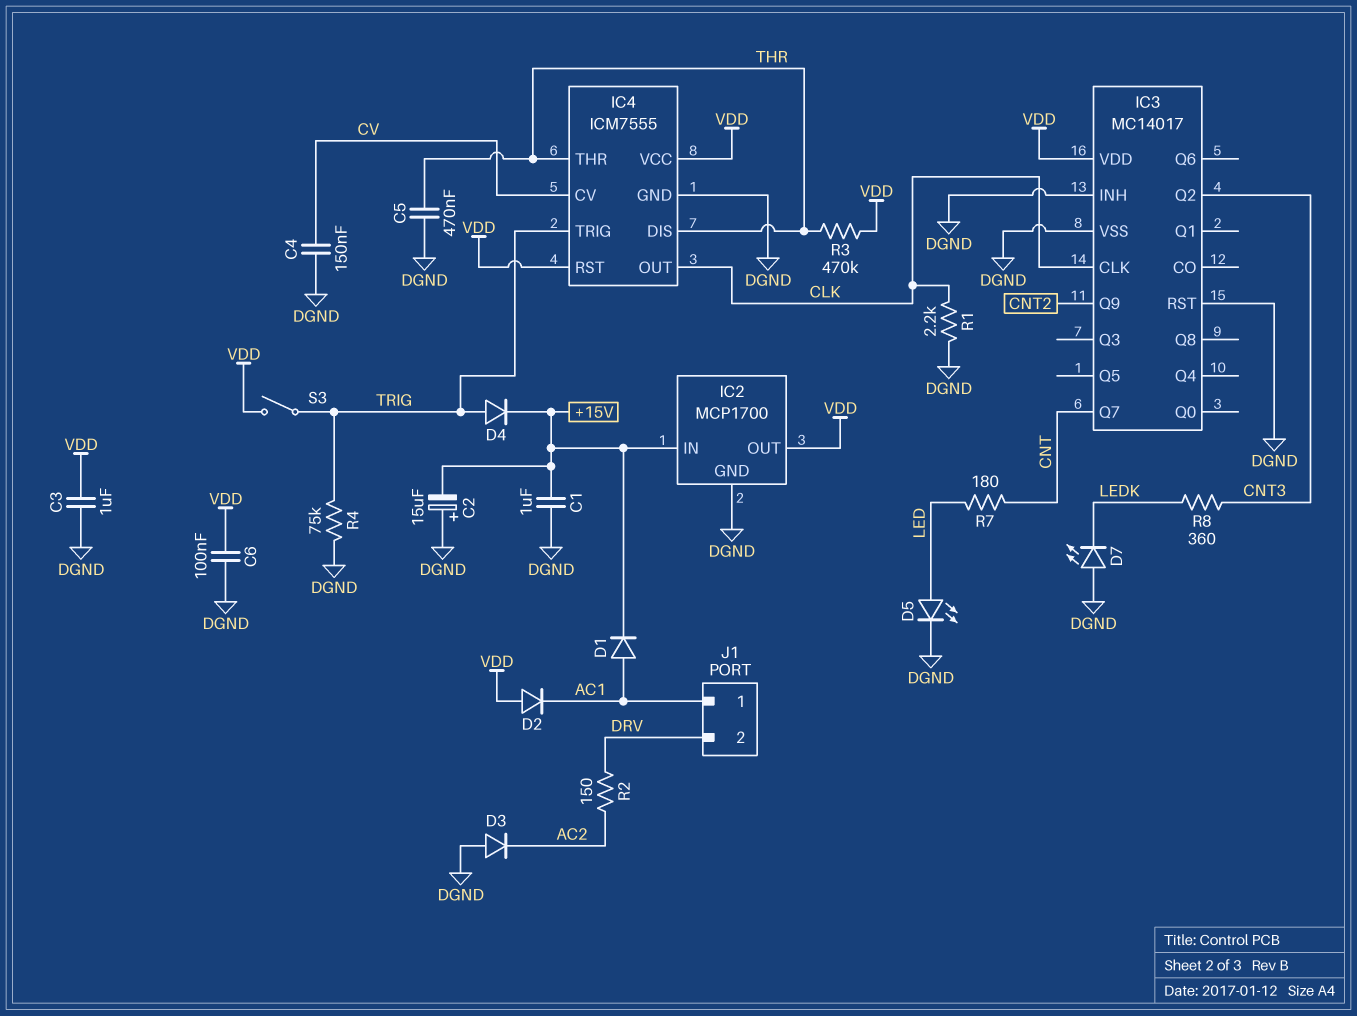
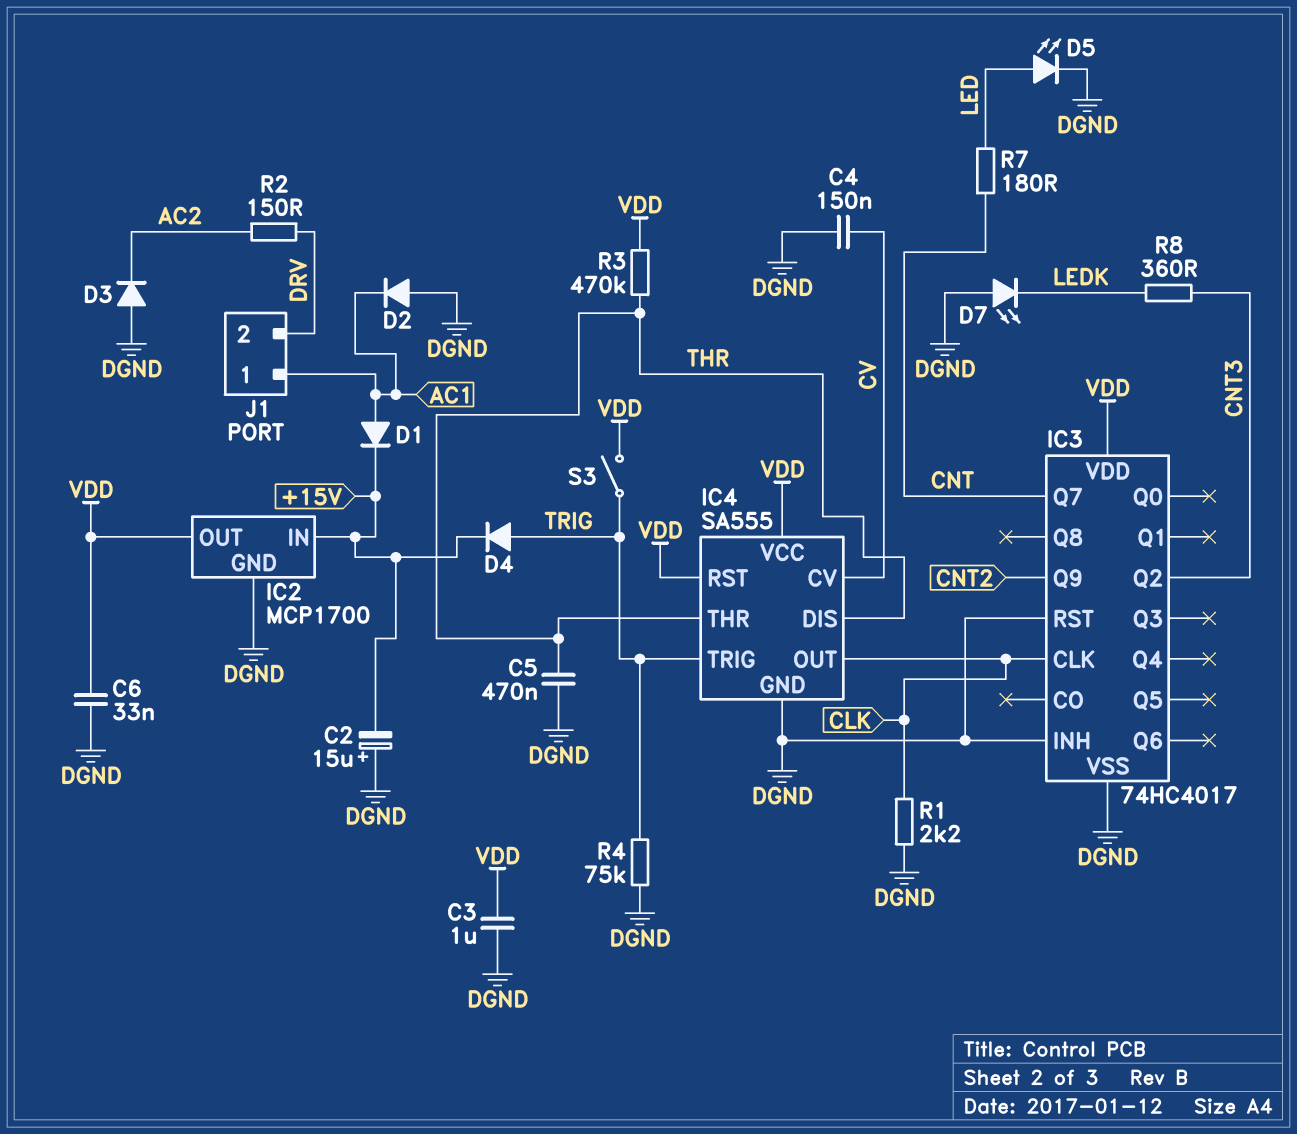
C1: 1uF (+15V, DGND) -> none
C6: 100nF (DGND, VDD) -> 33nF (DGND, VDD)
D2: diode (A VDD, K AC1) -> diode (A DGND, K AC1)
IC3: MC14017 -> 74HC4017
IC4: ICM7555 -> SA555

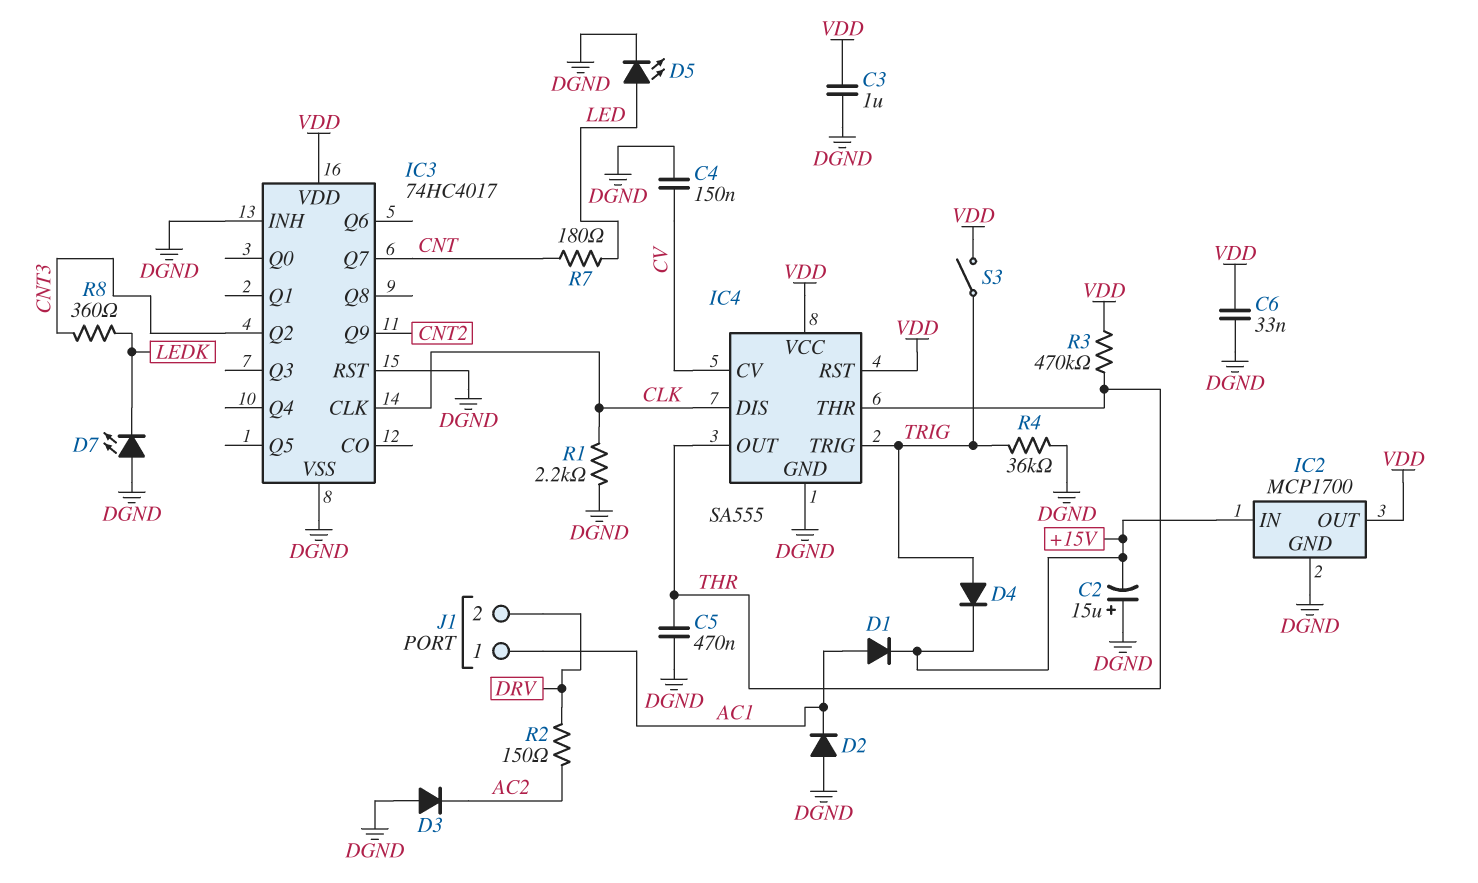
IC4 pin DIS: THR -> CLK
IC4 pin OUT: CLK -> THR
R4: 75k (DGND, TRIG) -> 36k (DGND, TRIG)

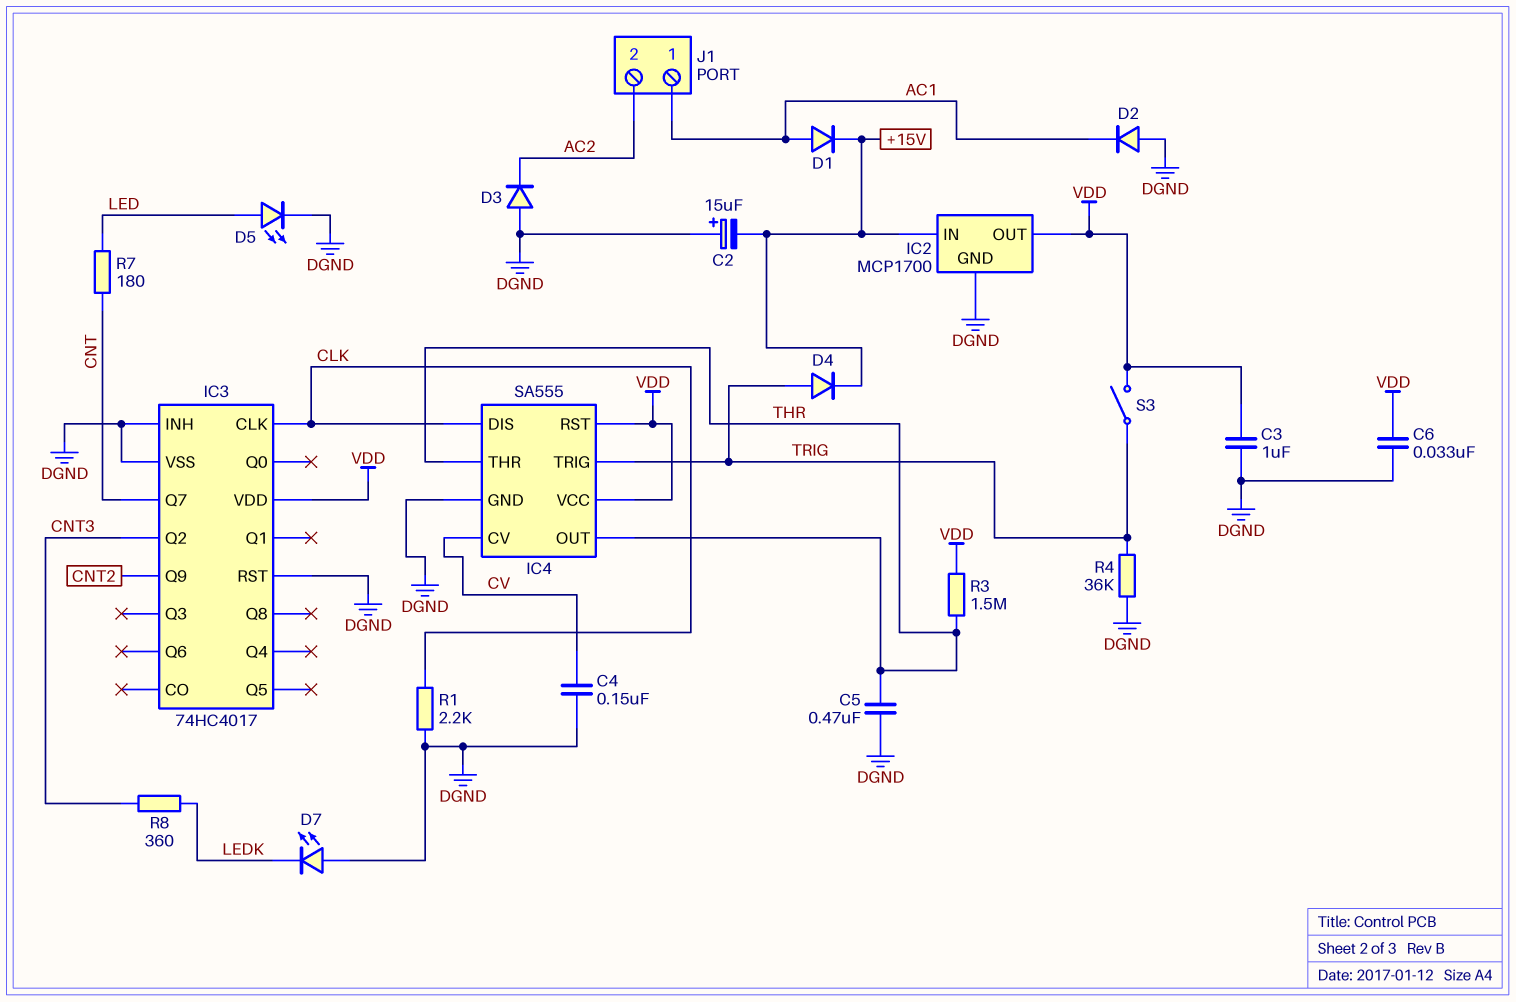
J1 pin 2: DRV -> AC2
R2: 150 (AC2, DRV) -> none
R3: 470k (THR, VDD) -> 1.5M (THR, VDD)

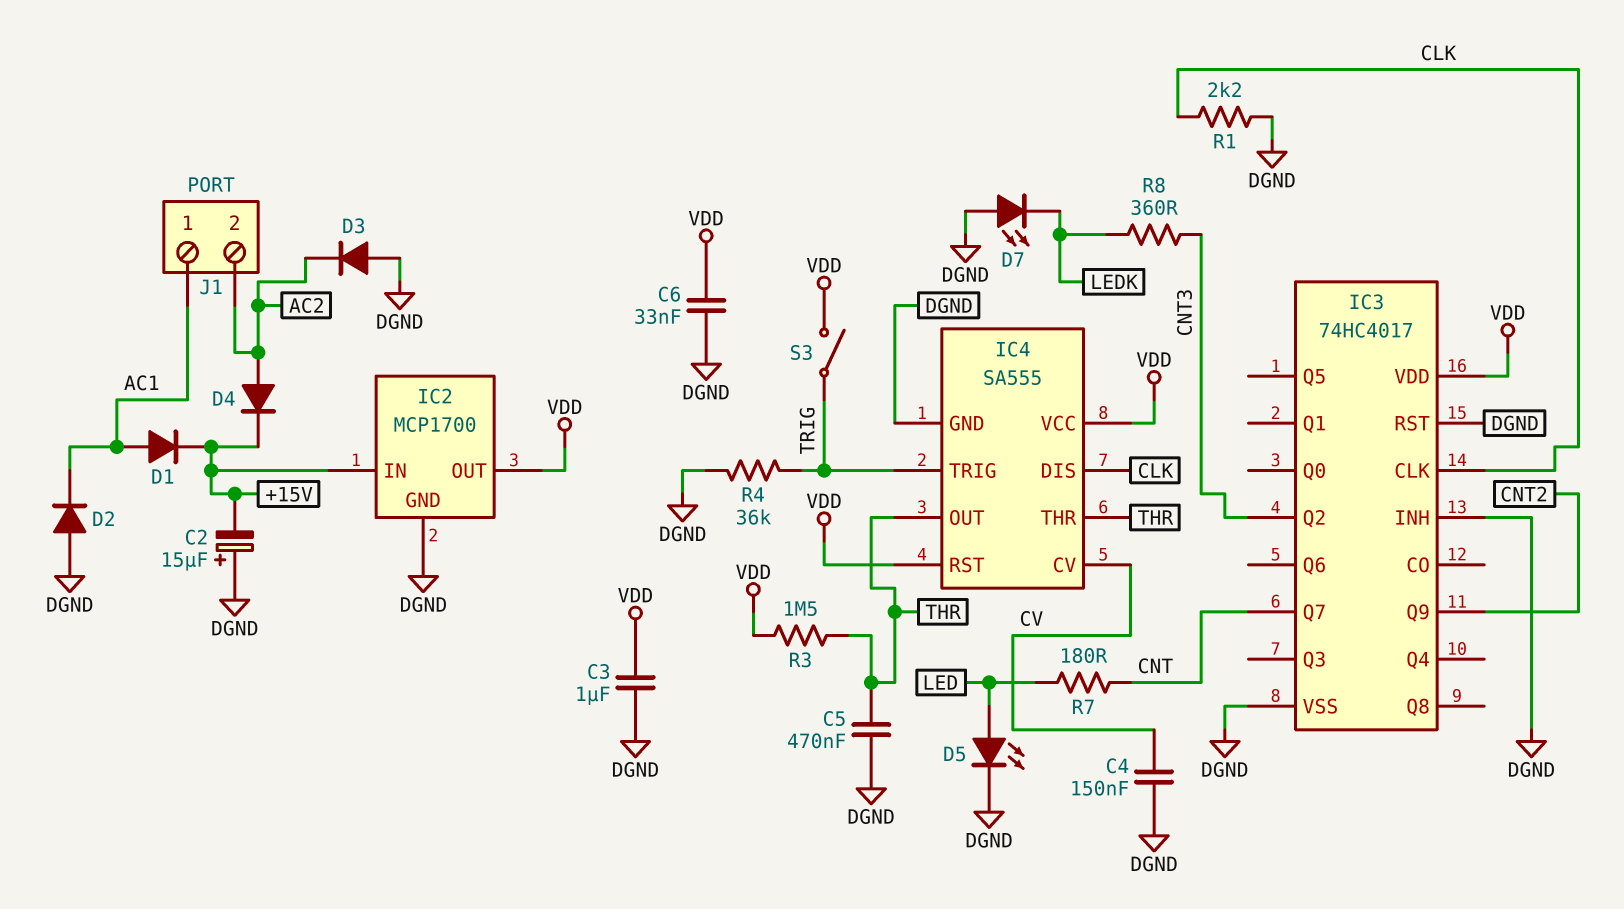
D4: diode (A TRIG, K +15V) -> diode (A AC2, K +15V)

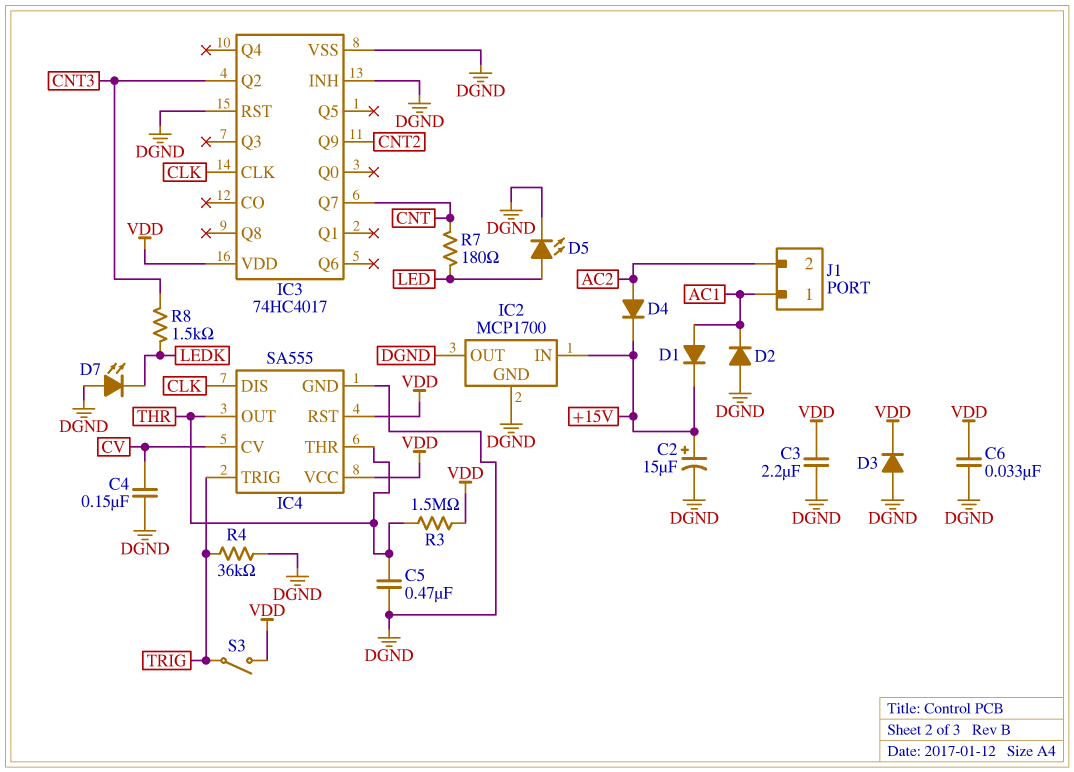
C2: 15uF (plus DGND, minus +15V) -> 15uF (plus +15V, minus DGND)
C3: 1uF (DGND, VDD) -> 2.2uF (DGND, VDD)
D3: diode (A DGND, K AC2) -> diode (A DGND, K VDD)
IC2 pin OUT: VDD -> DGND
R1: 2.2k (CLK, DGND) -> none
R8: 360 (CNT3, LEDK) -> 1.5k (CNT3, LEDK)

